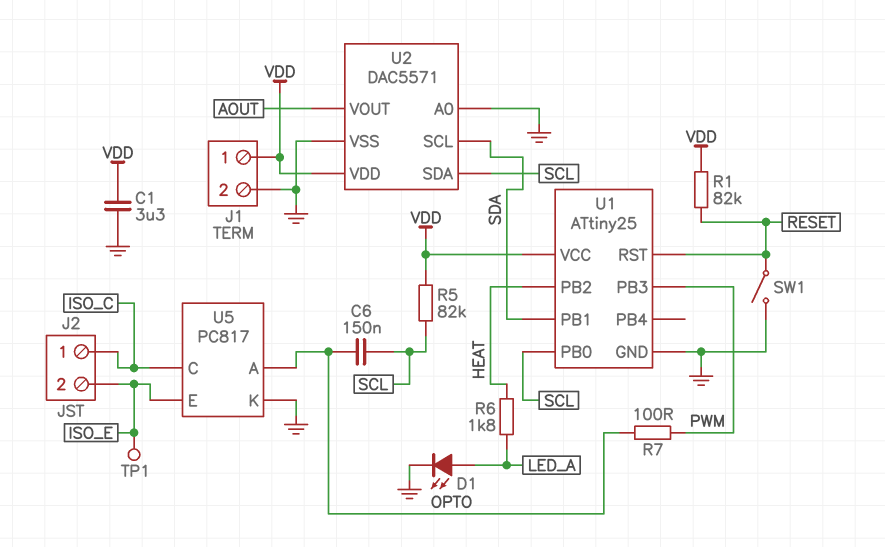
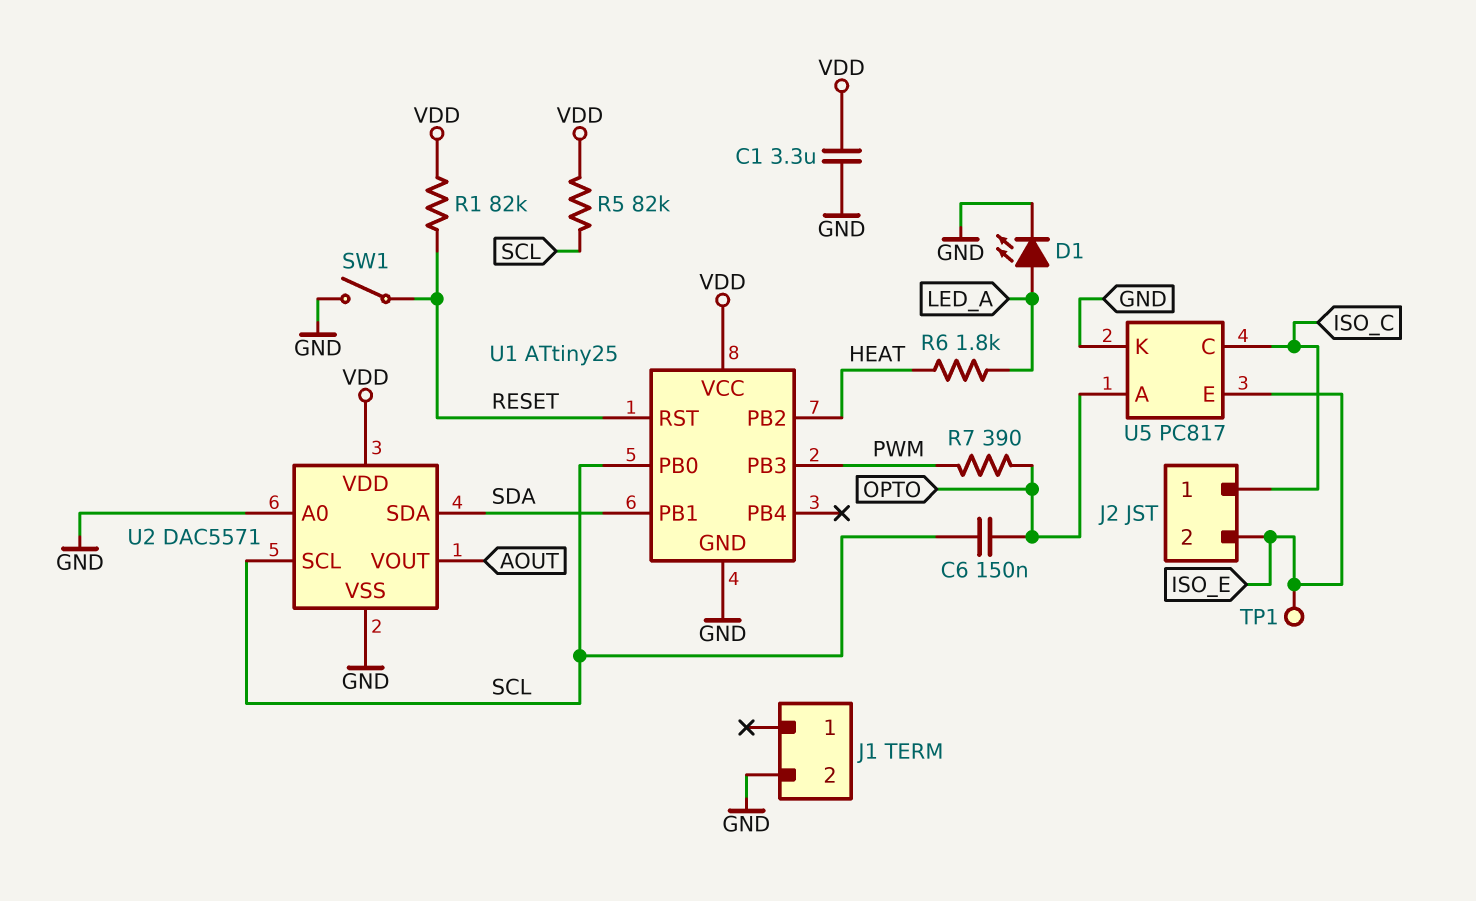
J1 pin 1: VDD -> none
R7: 100 (OPTO, PWM) -> 390 (OPTO, PWM)
U2 pin SCL: SDA -> SCL
U2 pin SDA: SCL -> SDA

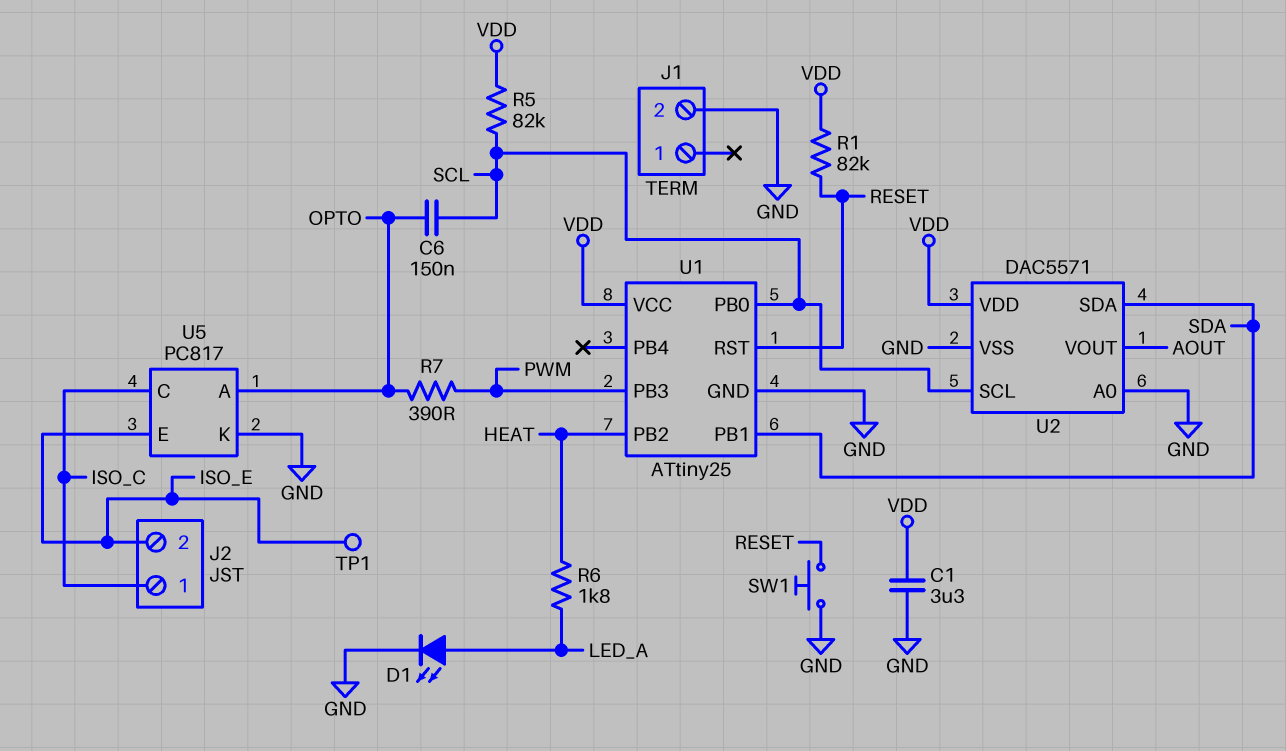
SW1: switch (GND, RESET) -> button (GND, RESET)

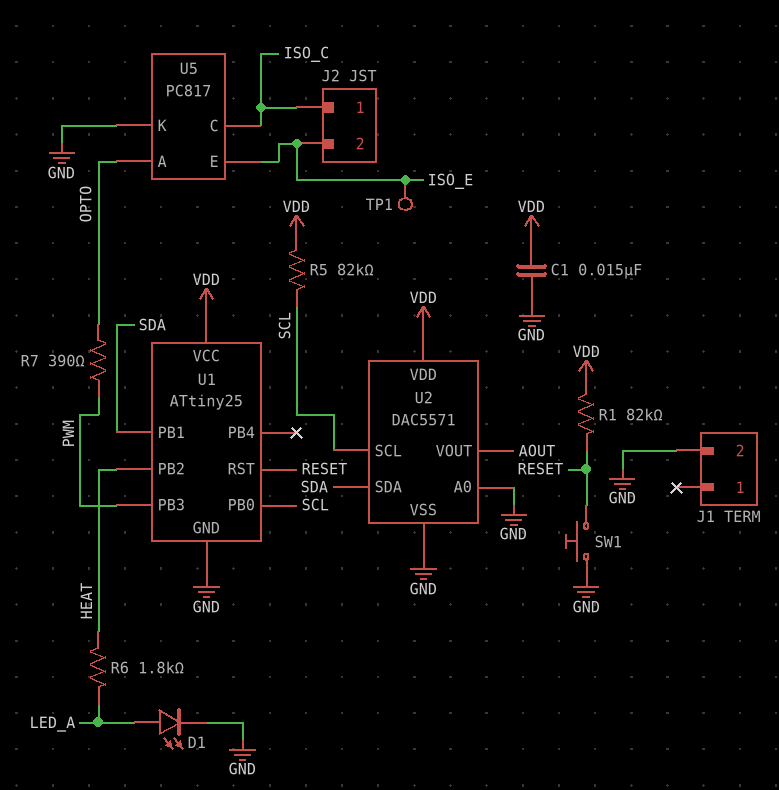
C1: 3.3uF (GND, VDD) -> 15nF (GND, VDD)
C6: 150nF (OPTO, SCL) -> none

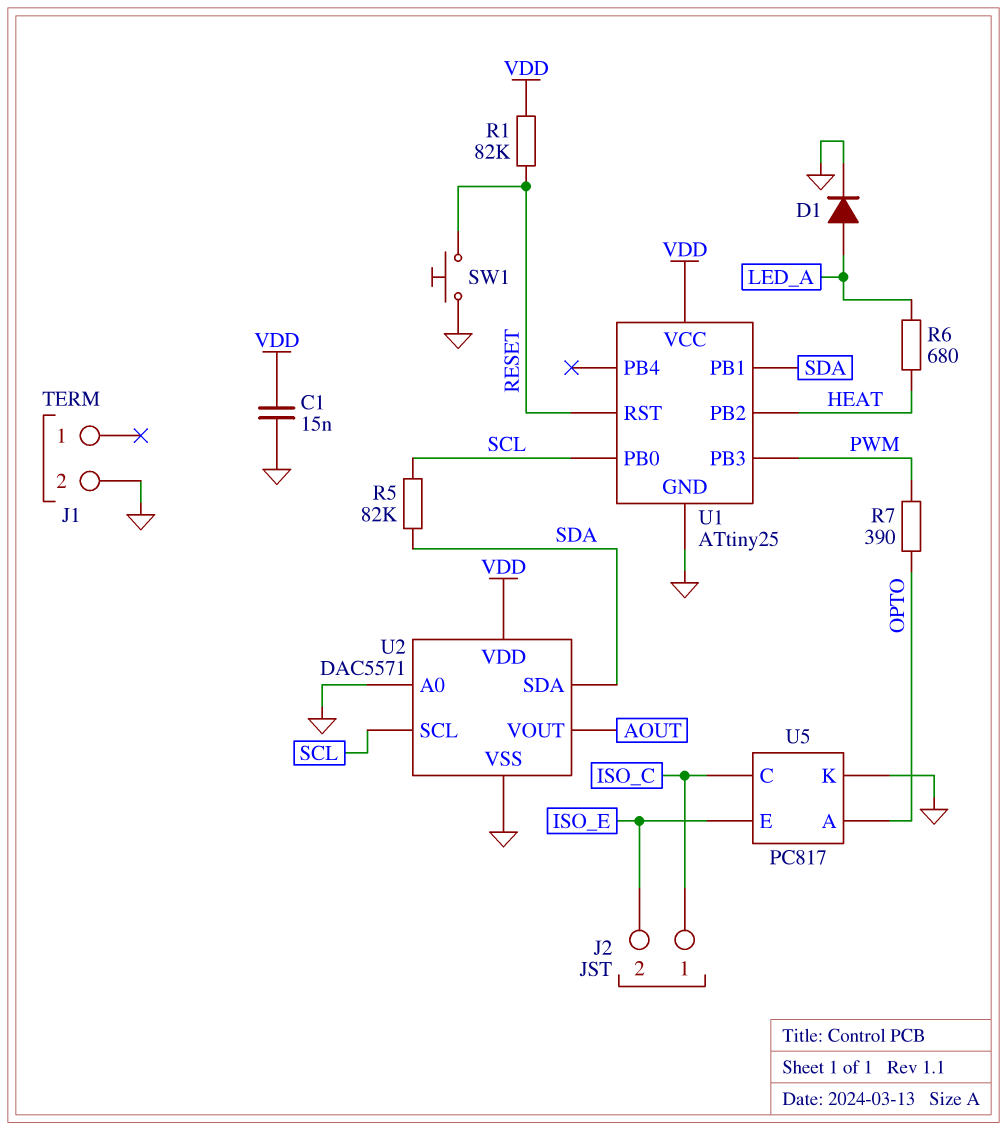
D1: LED (A LED_A, K GND) -> diode (A LED_A, K GND)
R5: 82k (SCL, VDD) -> 82k (SCL, SDA)
R6: 1.8k (HEAT, LED_A) -> 680 (HEAT, LED_A)
TP1: test point (ISO_E) -> none

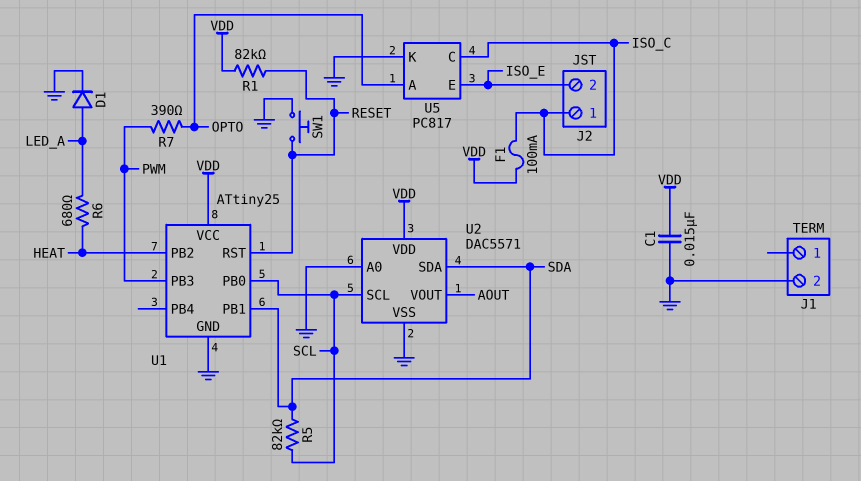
F1: none -> 100mA (ISO_C, VDD)

